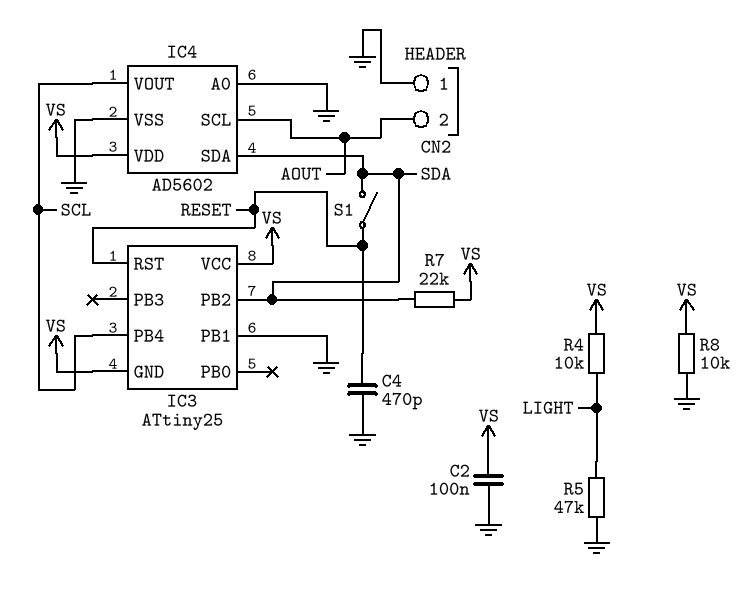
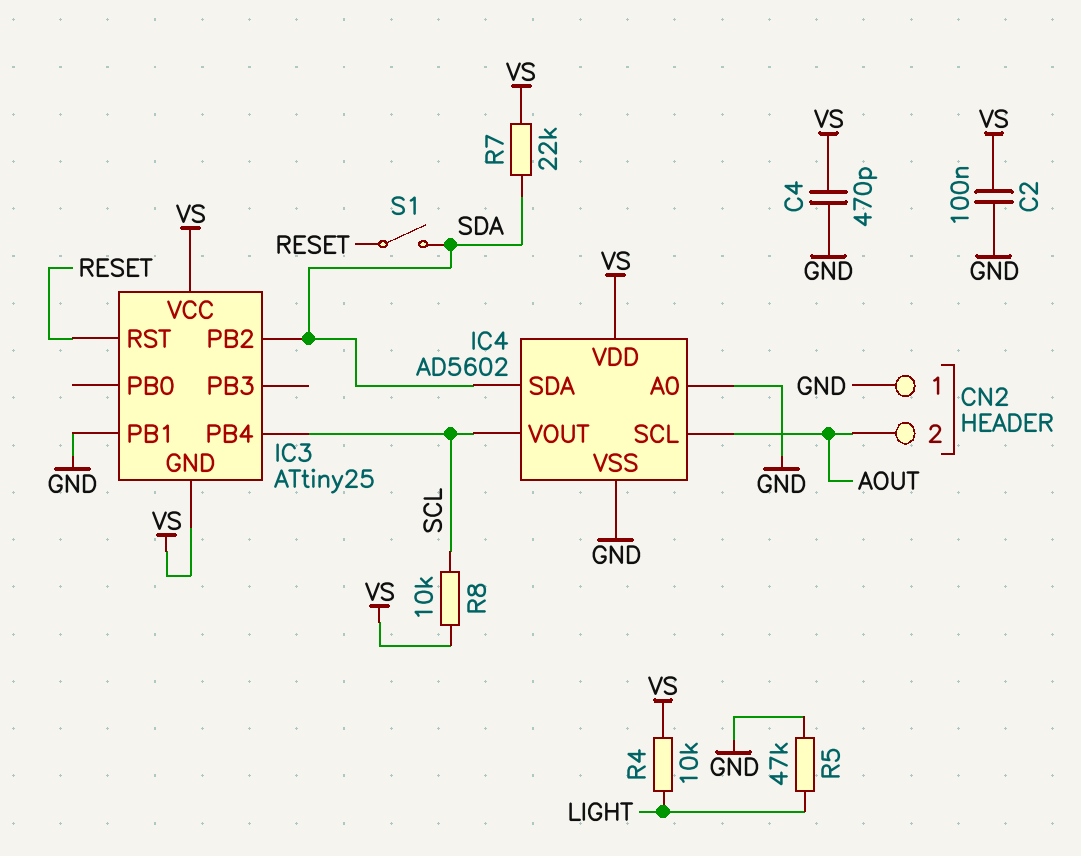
C4: 470pF (GND, RESET) -> 470pF (GND, VS)
R8: 10k (GND, VS) -> 10k (SCL, VS)

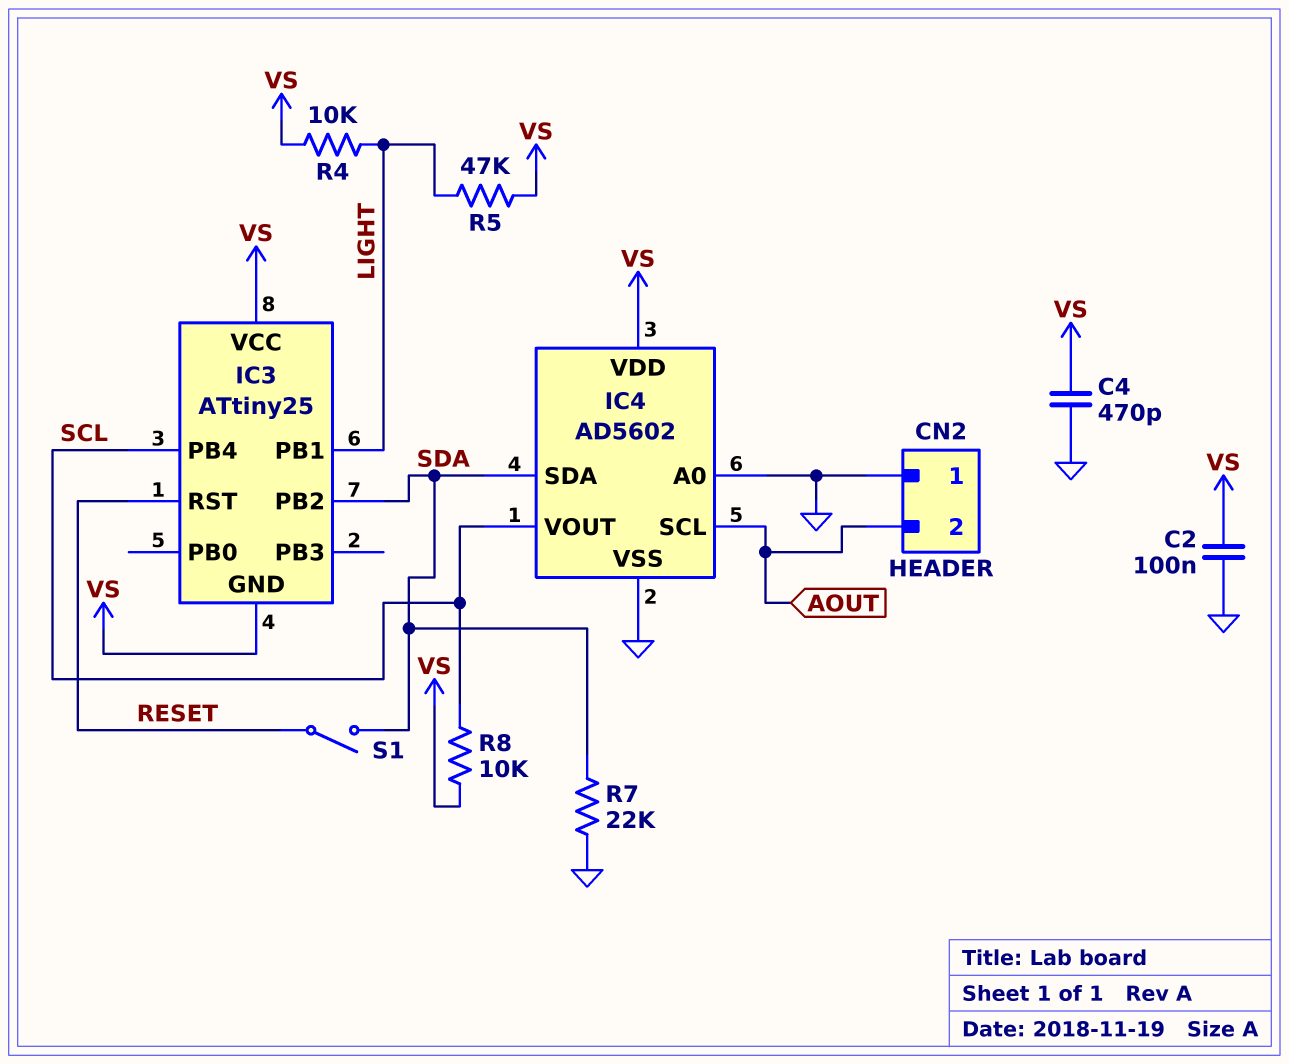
IC3 pin PB1: GND -> LIGHT
R5: 47k (GND, LIGHT) -> 47k (LIGHT, VS)
R7: 22k (SDA, VS) -> 22k (GND, SDA)

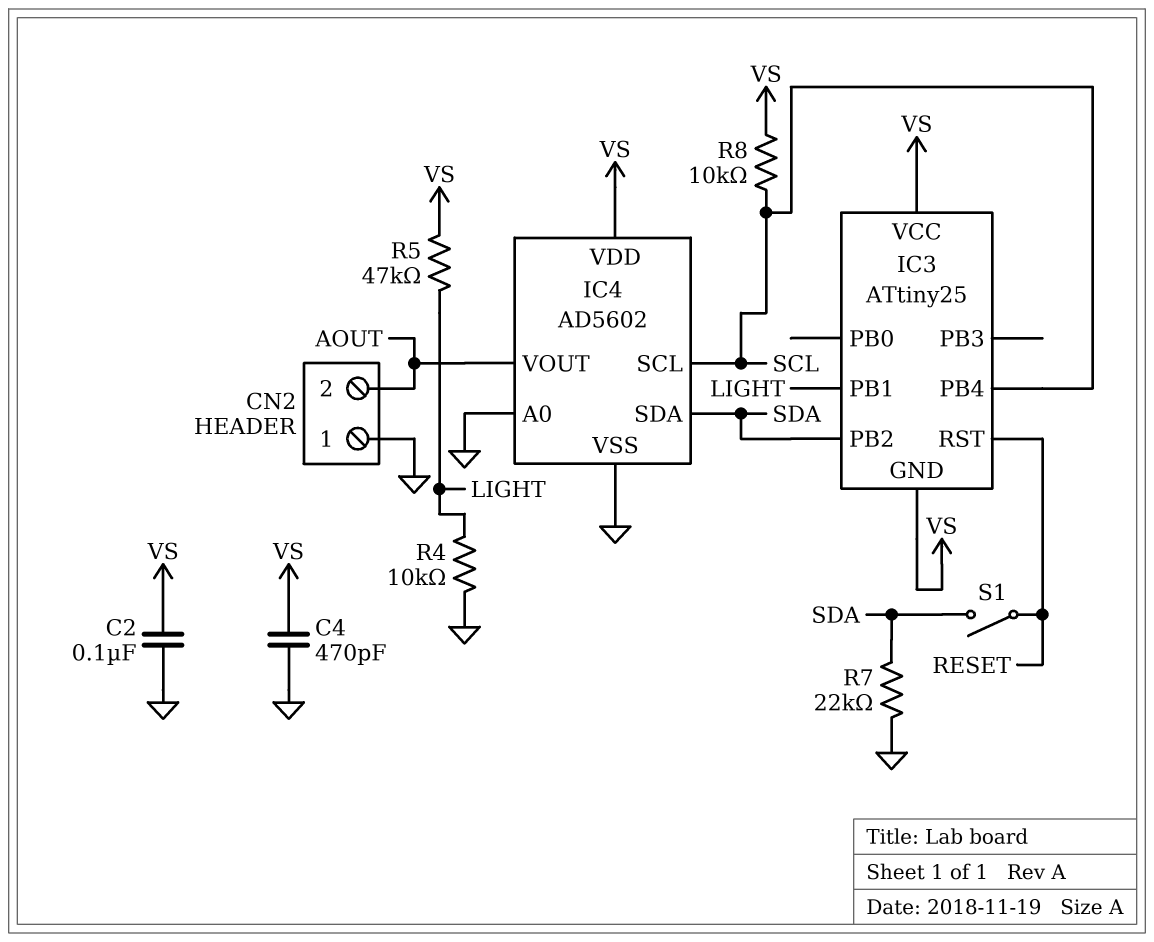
IC4 pin SCL: AOUT -> SCL
IC4 pin VOUT: SCL -> AOUT
R4: 10k (LIGHT, VS) -> 10k (GND, LIGHT)

